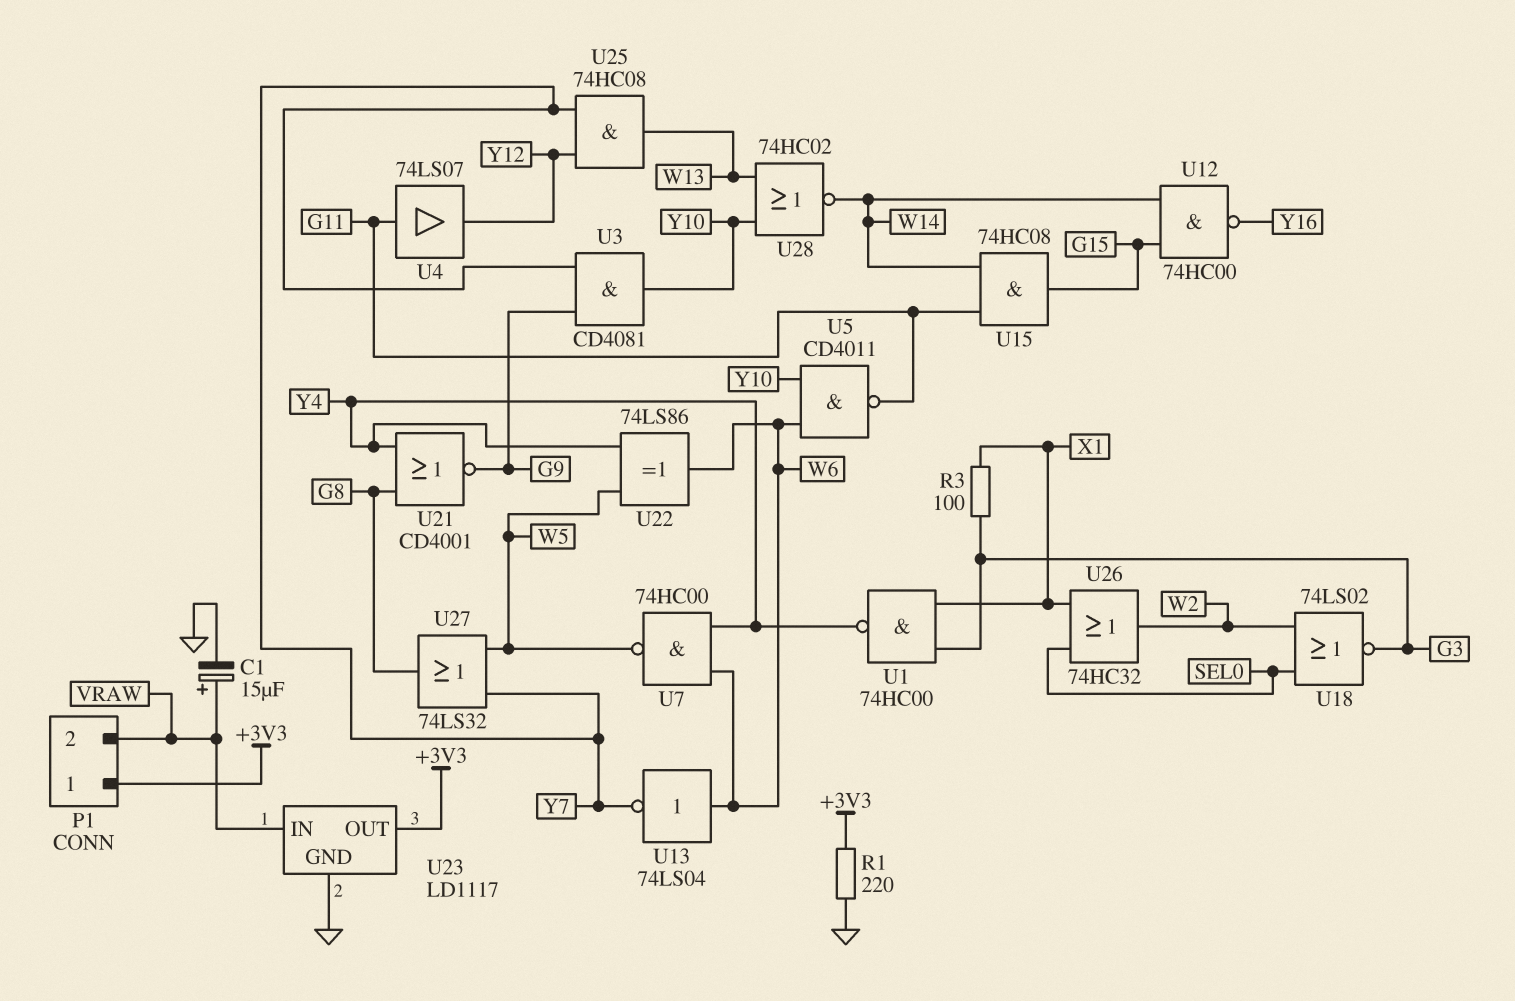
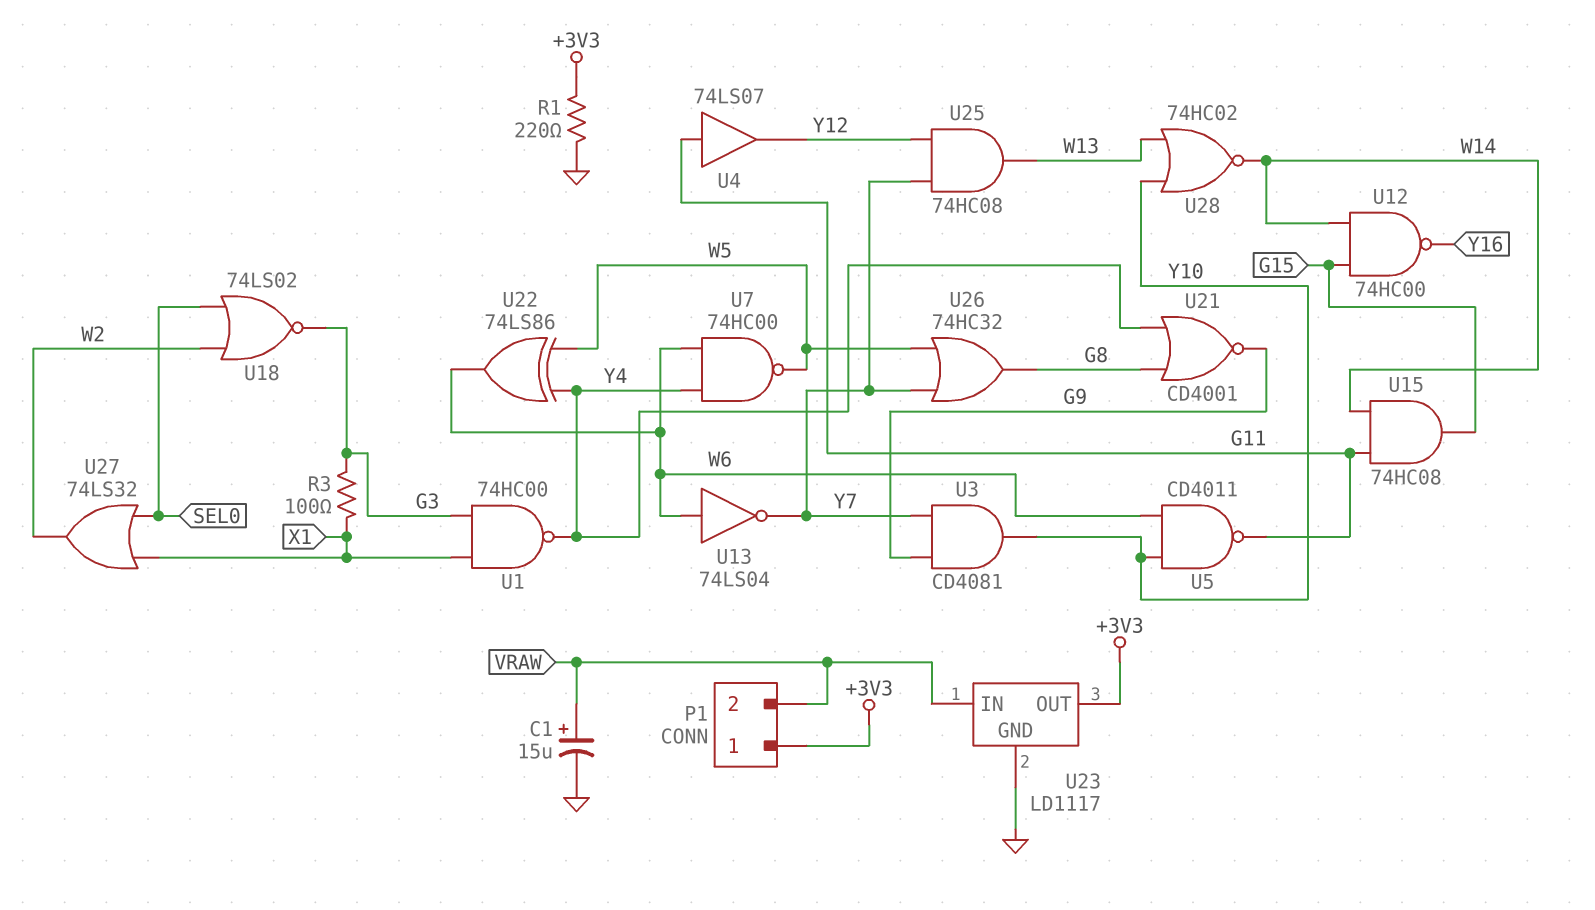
U26: OR 74HC32 (in SEL0, in X1, out W2) -> OR 74HC32 (in W5, in Y7, out G8)
U27: OR 74LS32 (in W5, in Y7, out G8) -> OR 74LS32 (in SEL0, in X1, out W2)

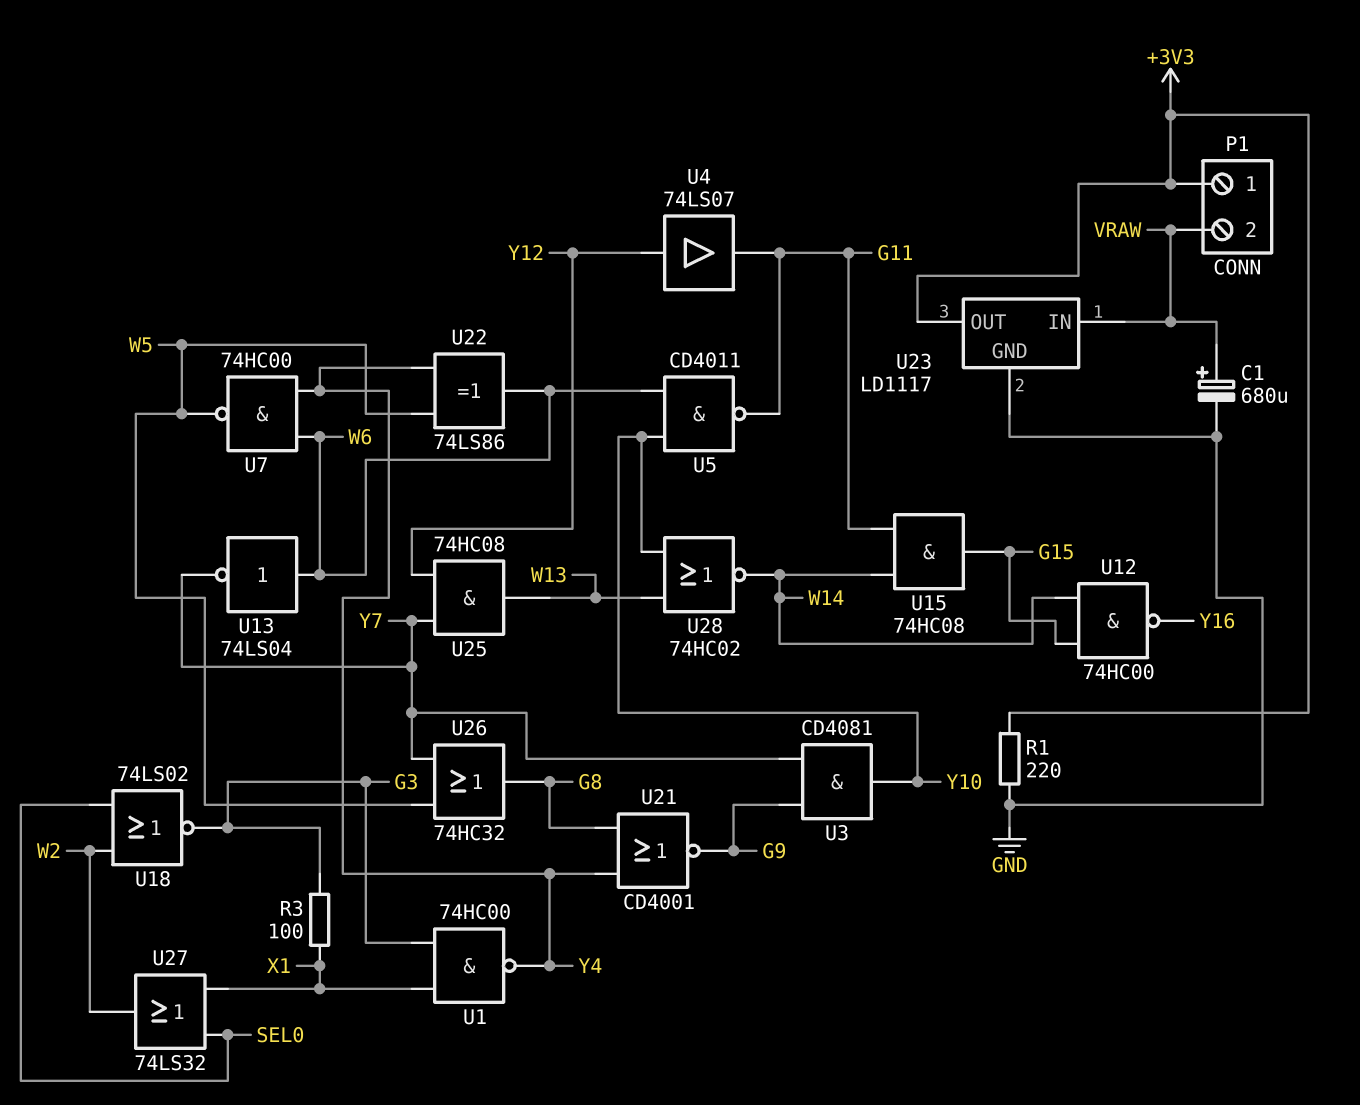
C1: 15uF (plus VRAW, minus GND) -> 680uF (plus VRAW, minus GND)
U4: buffer 74LS07 (in G11, out Y12) -> buffer 74LS07 (in Y12, out G11)

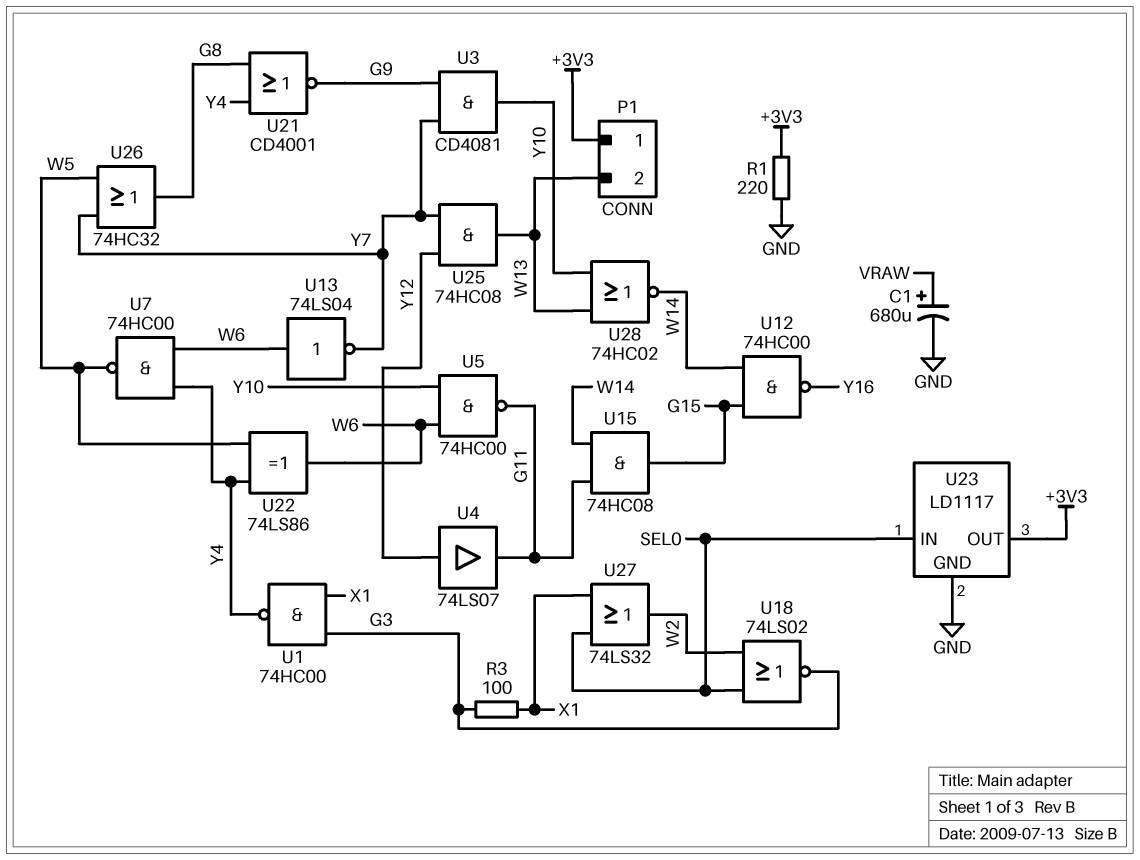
P1 pin 2: VRAW -> W13
U5: NAND CD4011 (in W6, in Y10, out G11) -> NAND 74HC00 (in W6, in Y10, out G11)
U23 pin IN: VRAW -> SEL0

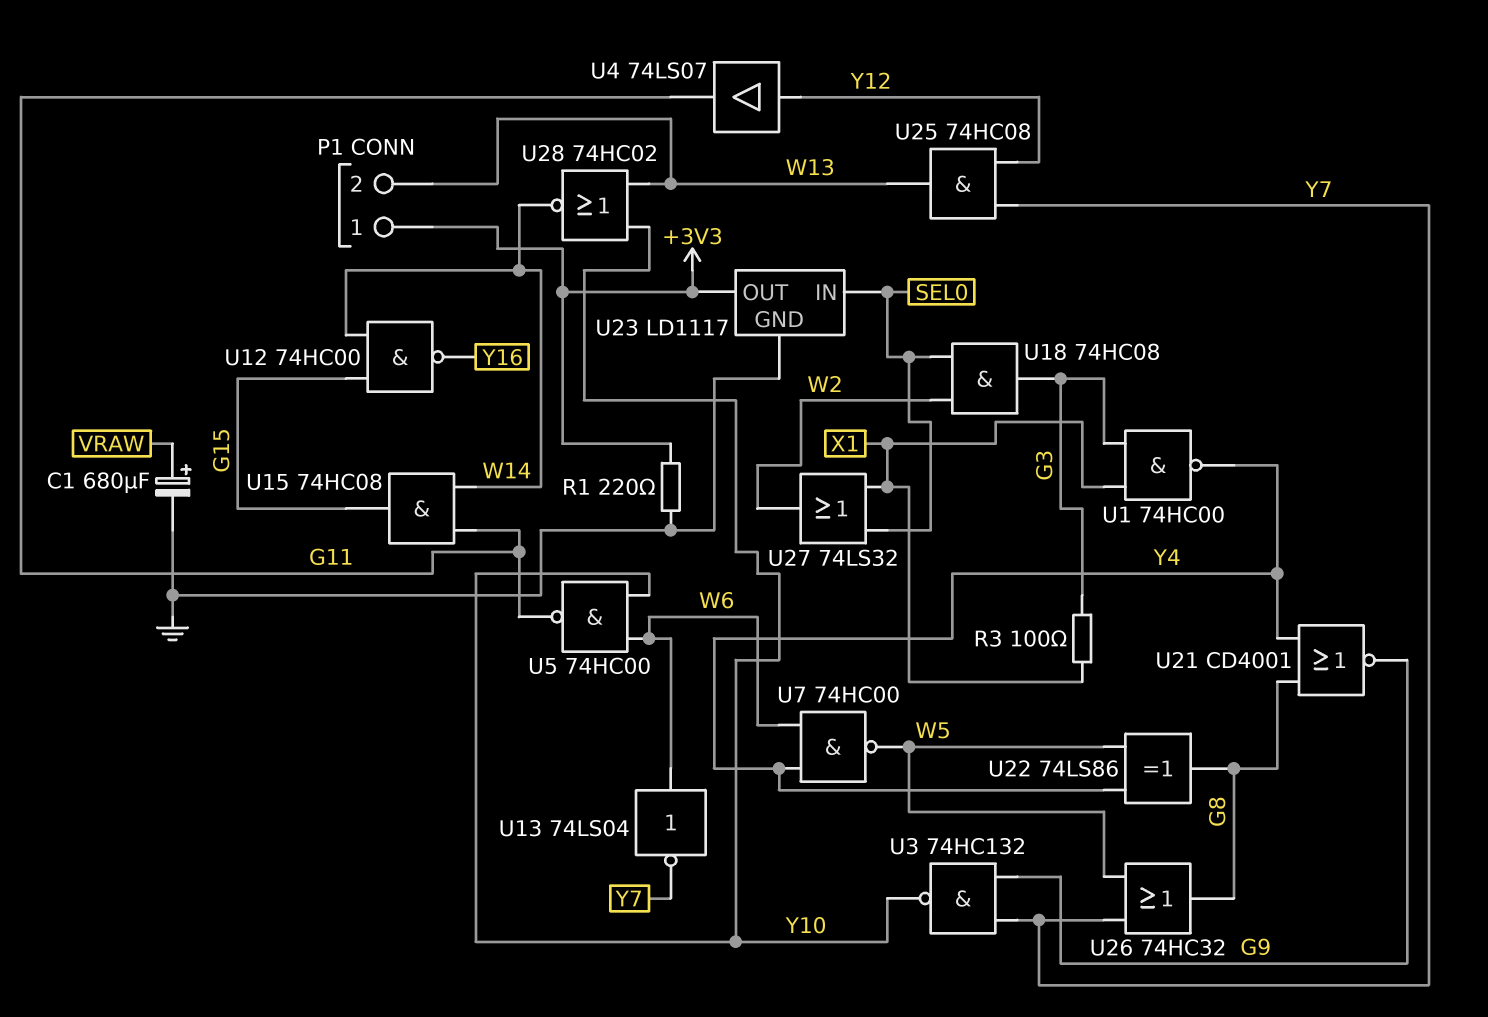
U3: AND CD4081 (in G9, in Y7, out Y10) -> NAND 74HC132 (in G9, in Y7, out Y10)
U18: NOR 74LS02 (in SEL0, in W2, out G3) -> AND 74HC08 (in SEL0, in W2, out G3)
U22: XOR 74LS86 (in W5, in Y4, out W6) -> XOR 74LS86 (in W5, in Y4, out G8)

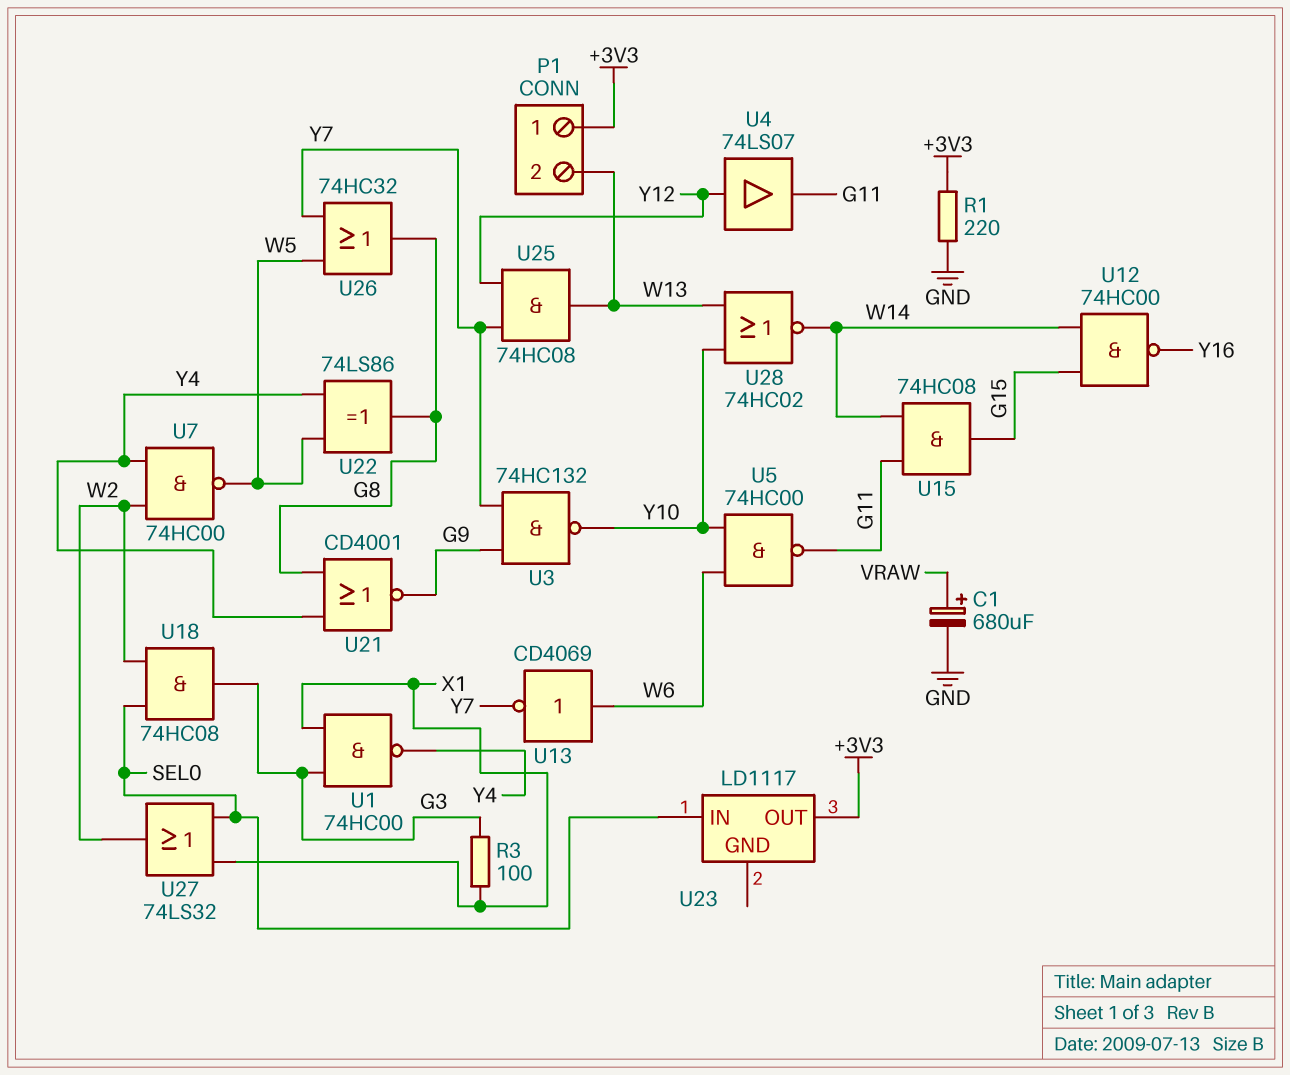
U7: NAND 74HC00 (in W6, in Y4, out W5) -> NAND 74HC00 (in W2, in Y4, out W5)
U13: NOT 74LS04 (in W6, out Y7) -> NOT CD4069 (in W6, out Y7)
U23 pin GND: GND -> none

